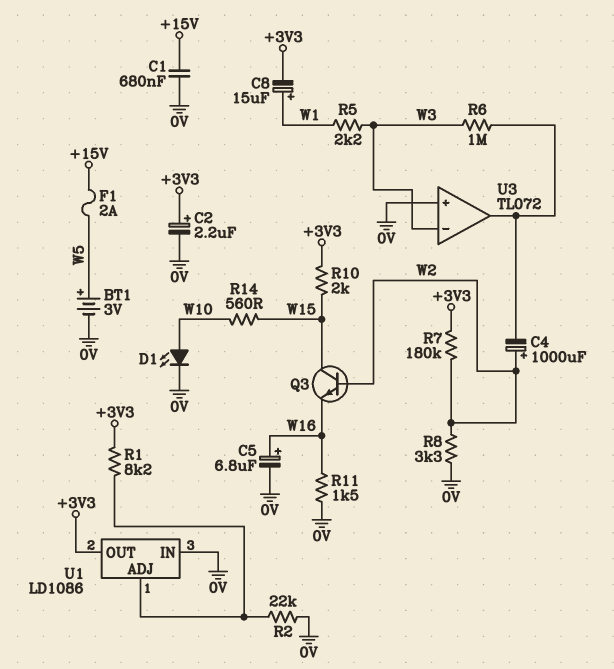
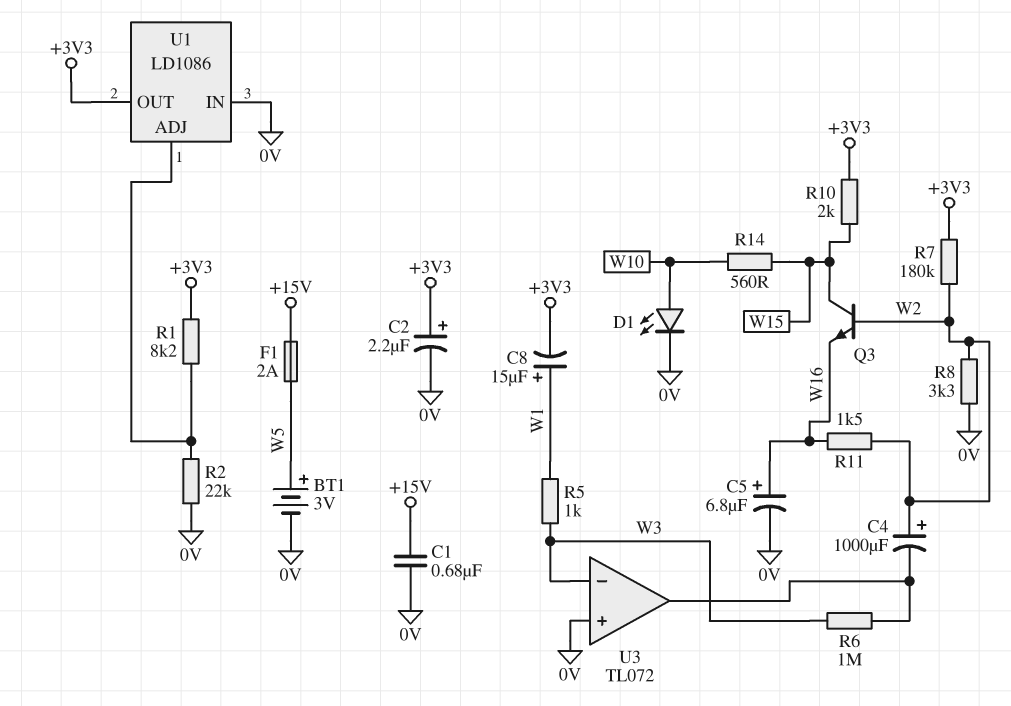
R5: 2.2k (W1, W3) -> 1k (W1, W3)
R11: 1.5k (0V, W16) -> 1.5k (W2, W16)

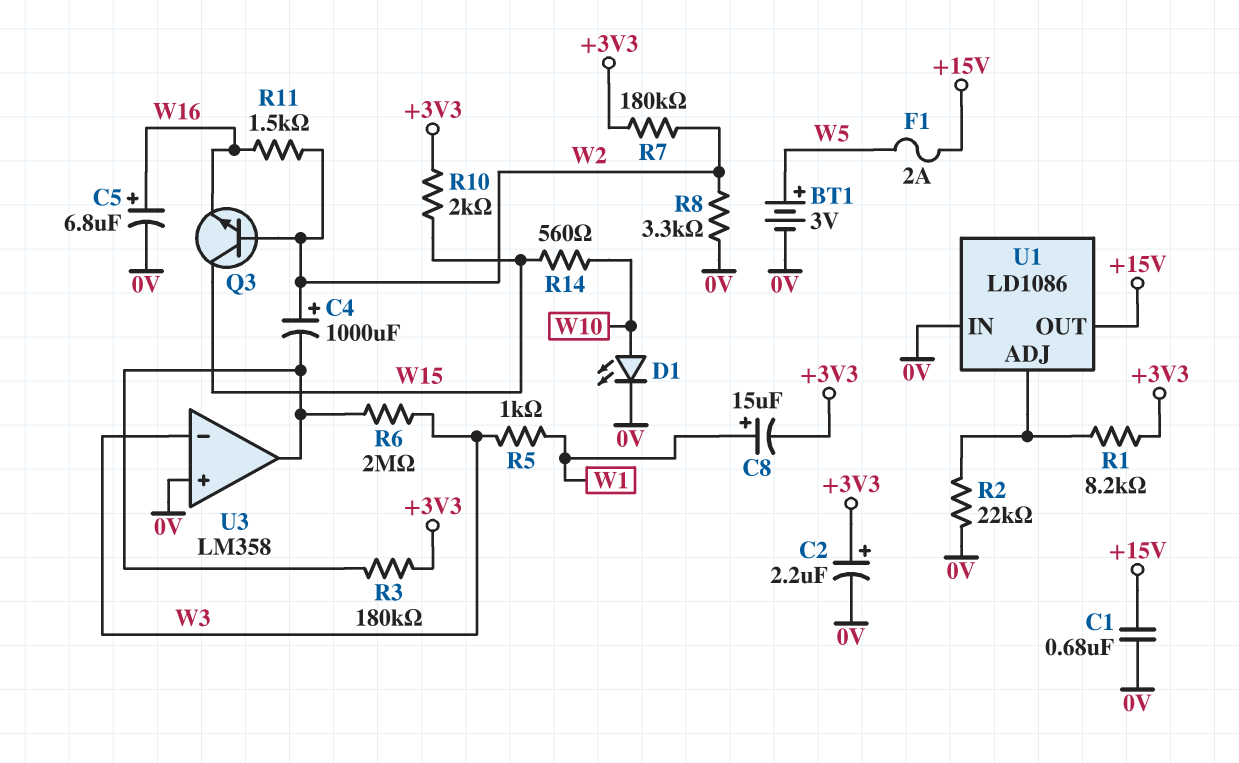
R3: none -> 180k (+3V3, U3/out)
R6: 1M (U3/out, W3) -> 2M (U3/out, W3)
U1 pin OUT: +3V3 -> +15V
U3: TL072 -> LM358

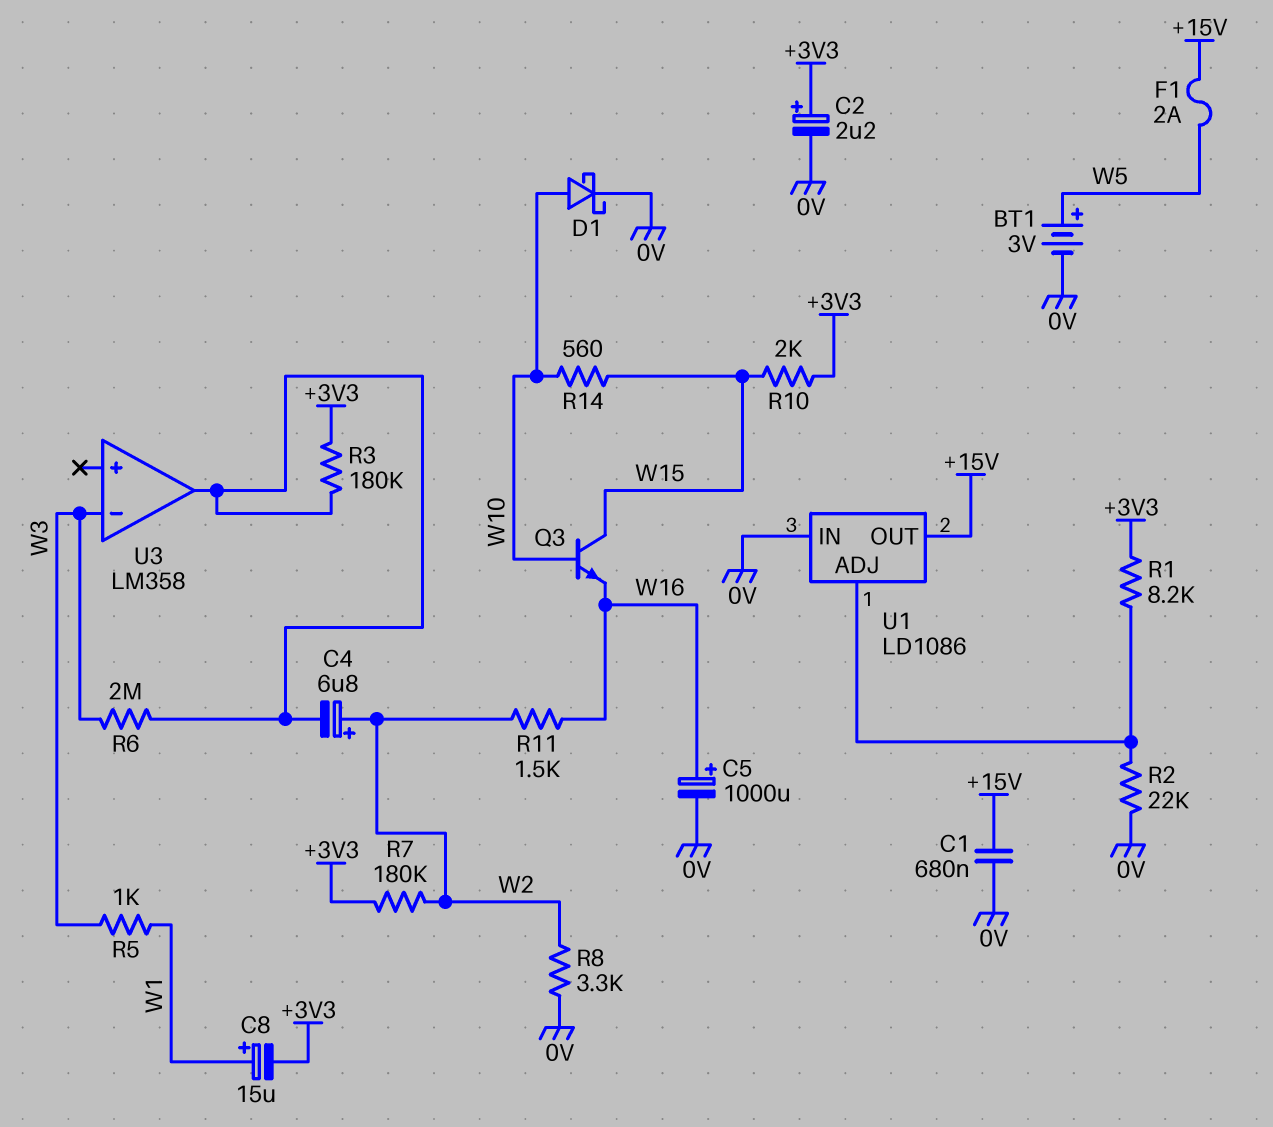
C4: 1000uF (plus W2, minus U3/out) -> 6.8uF (plus W2, minus U3/out)
C5: 6.8uF (plus W16, minus 0V) -> 1000uF (plus W16, minus 0V)
D1: LED (A W10, K 0V) -> schottky (A W10, K 0V)
Q3: NPN (B W2, C W15, E W16) -> NPN (B W10, C W15, E W16)
U3 pin in+: 0V -> none

